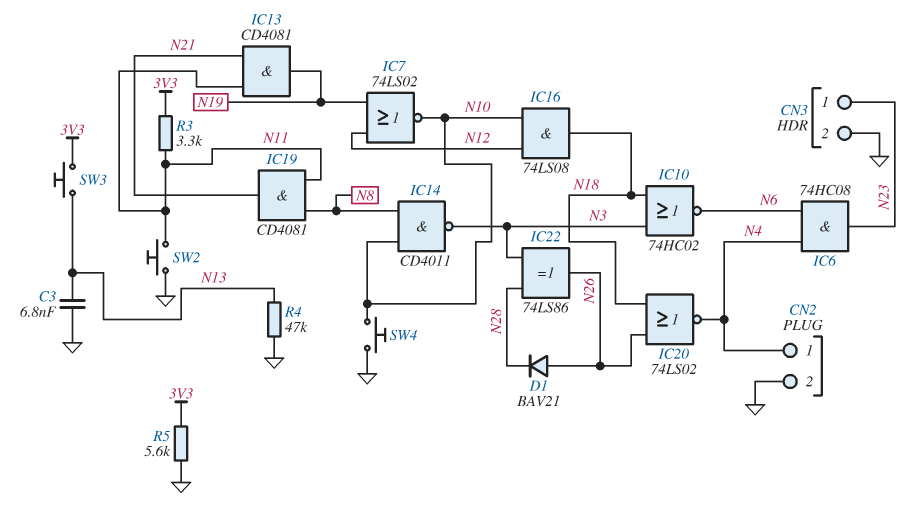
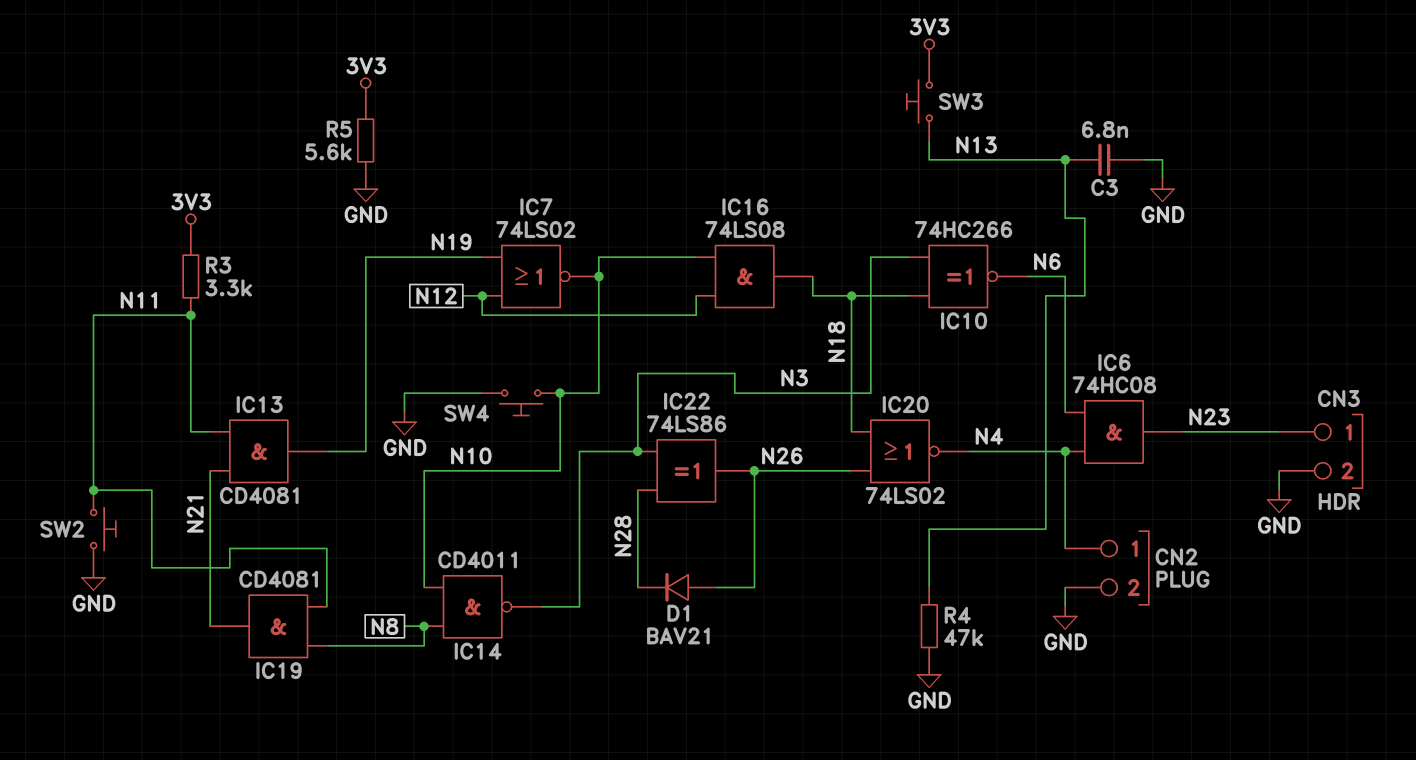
IC10: NOR 74HC02 (in N3, in N18, out N6) -> XNOR 74HC266 (in N3, in N18, out N6)

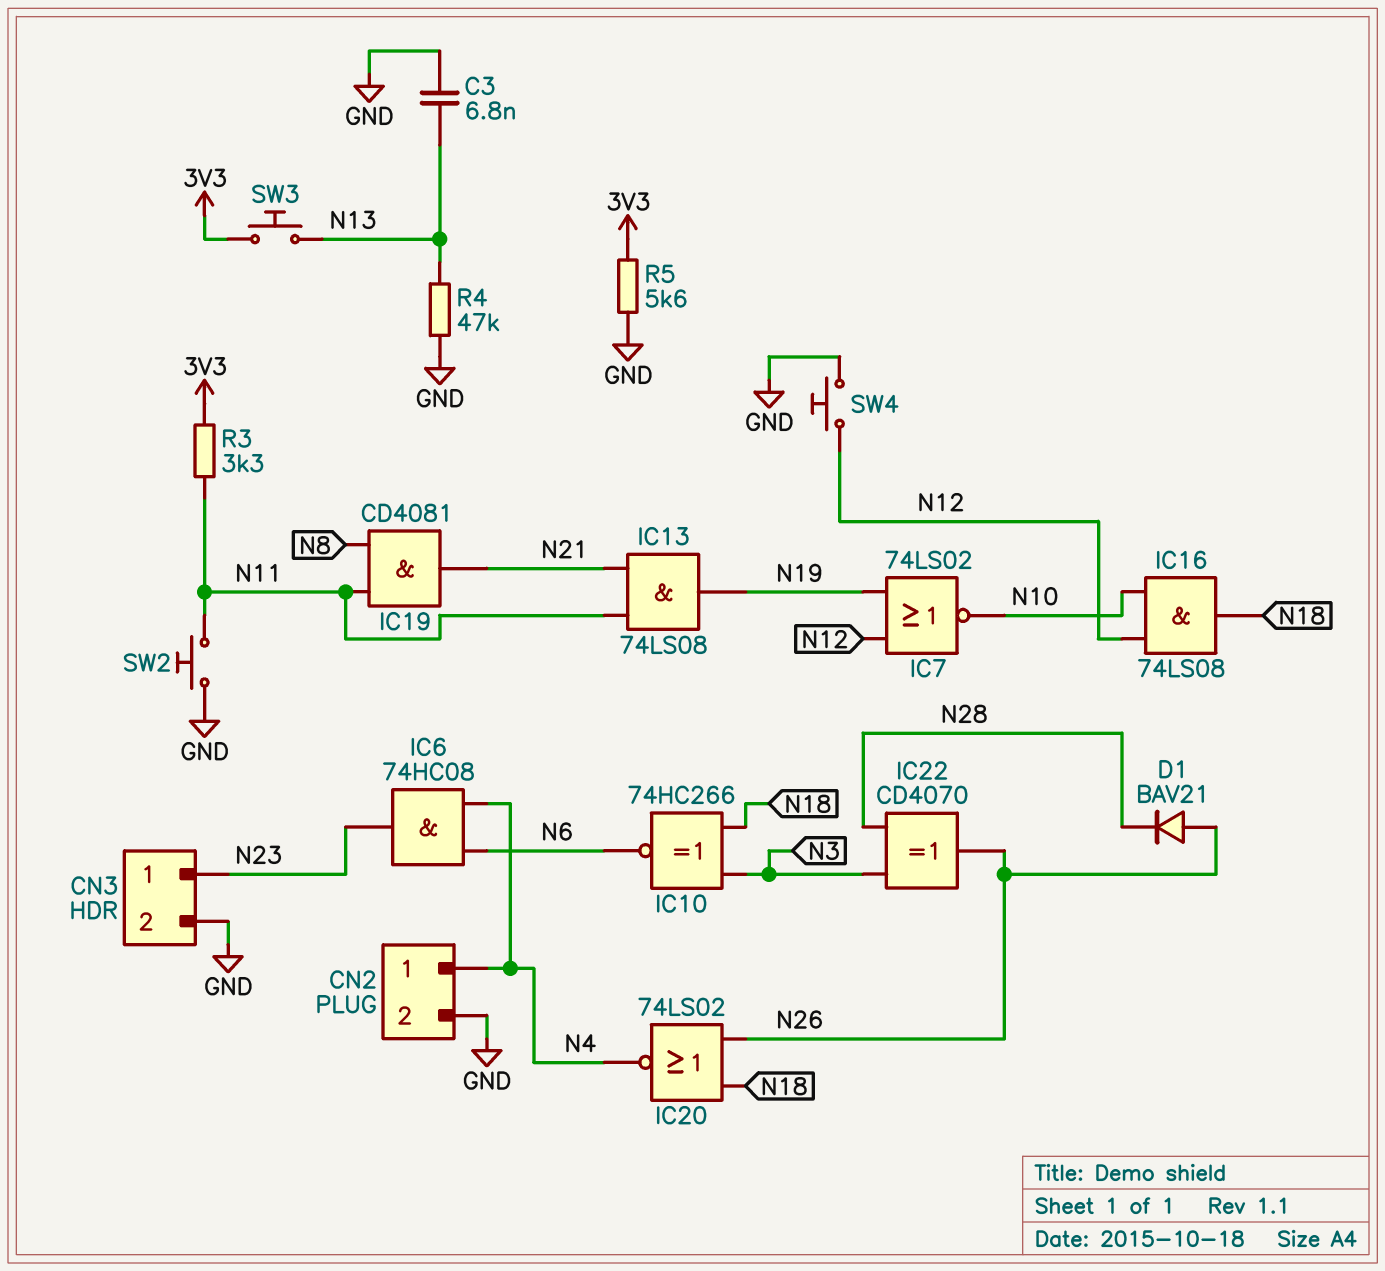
IC13: AND CD4081 (in N11, in N21, out N19) -> AND 74LS08 (in N11, in N21, out N19)
IC14: NAND CD4011 (in N8, in N10, out N3) -> none
IC22: XOR 74LS86 (in N3, in N28, out N26) -> XOR CD4070 (in N3, in N28, out N26)
SW4: button (GND, N10) -> button (GND, N12)

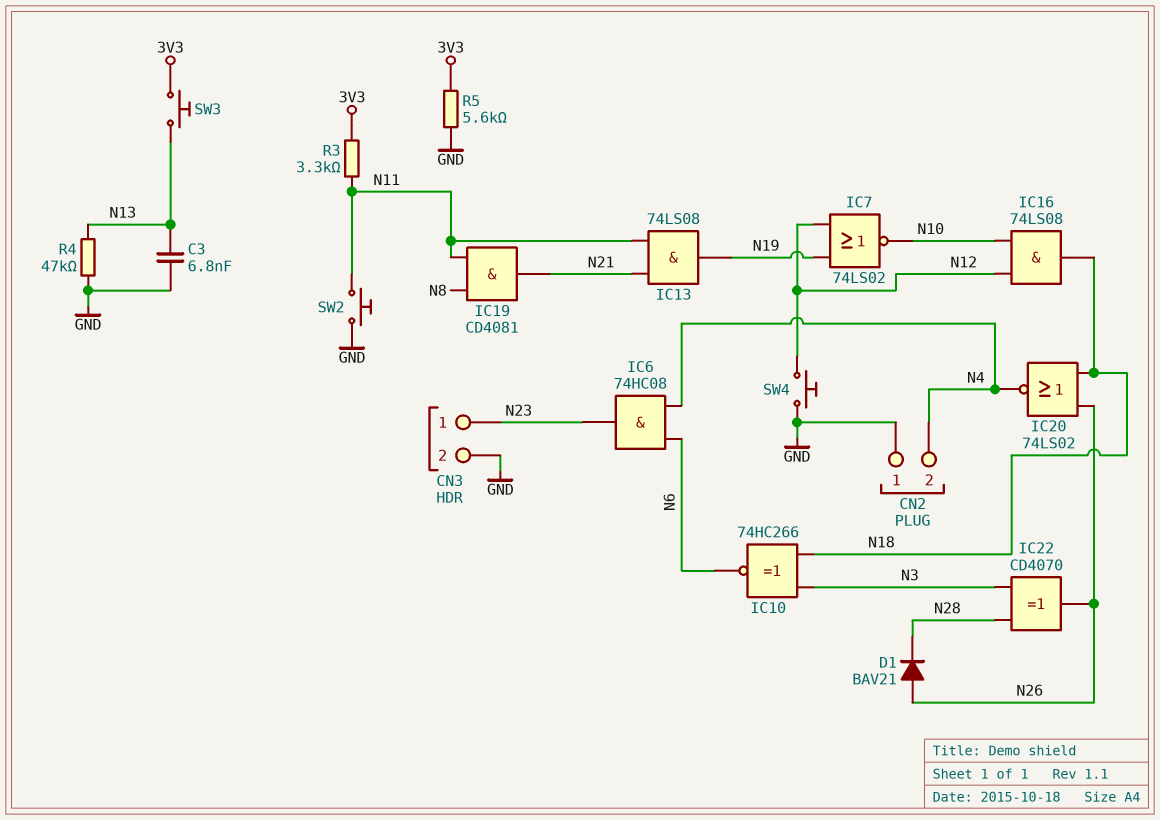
CN2 pin 1: N4 -> GND
CN2 pin 2: GND -> N4

